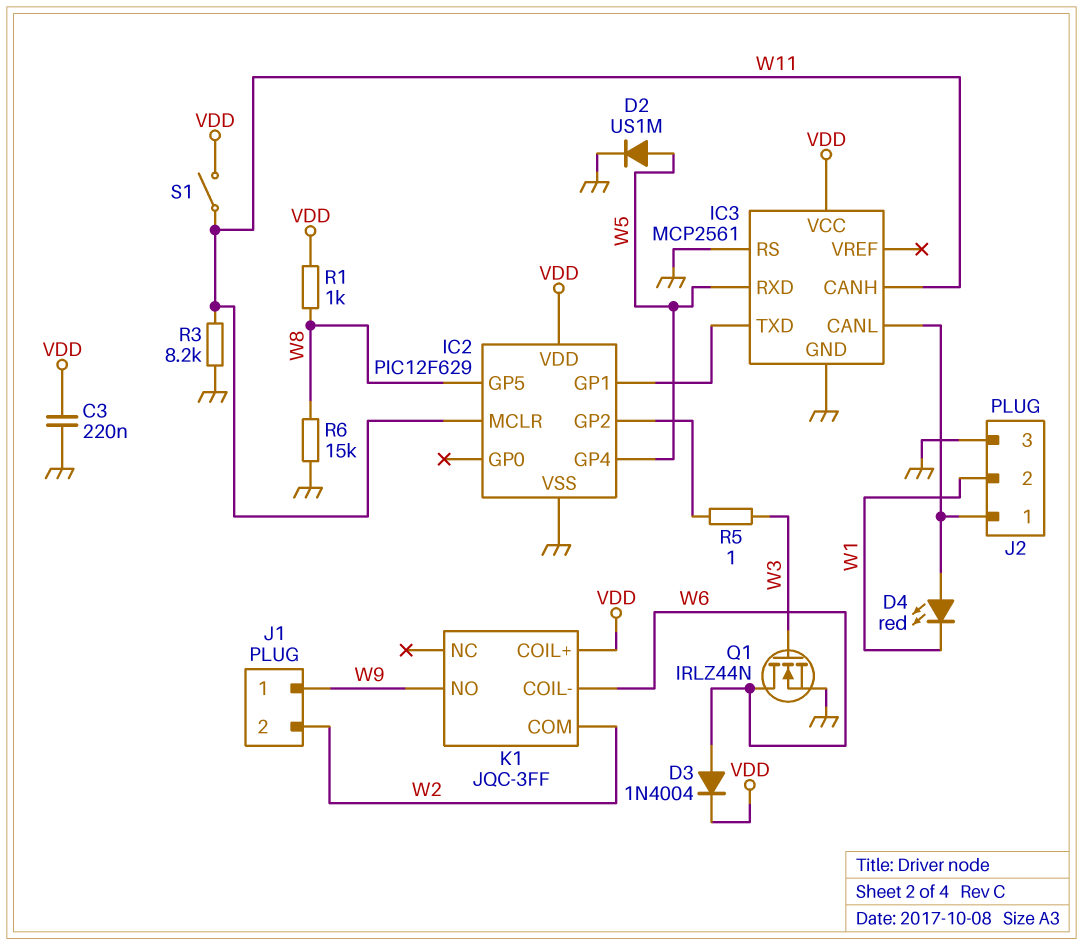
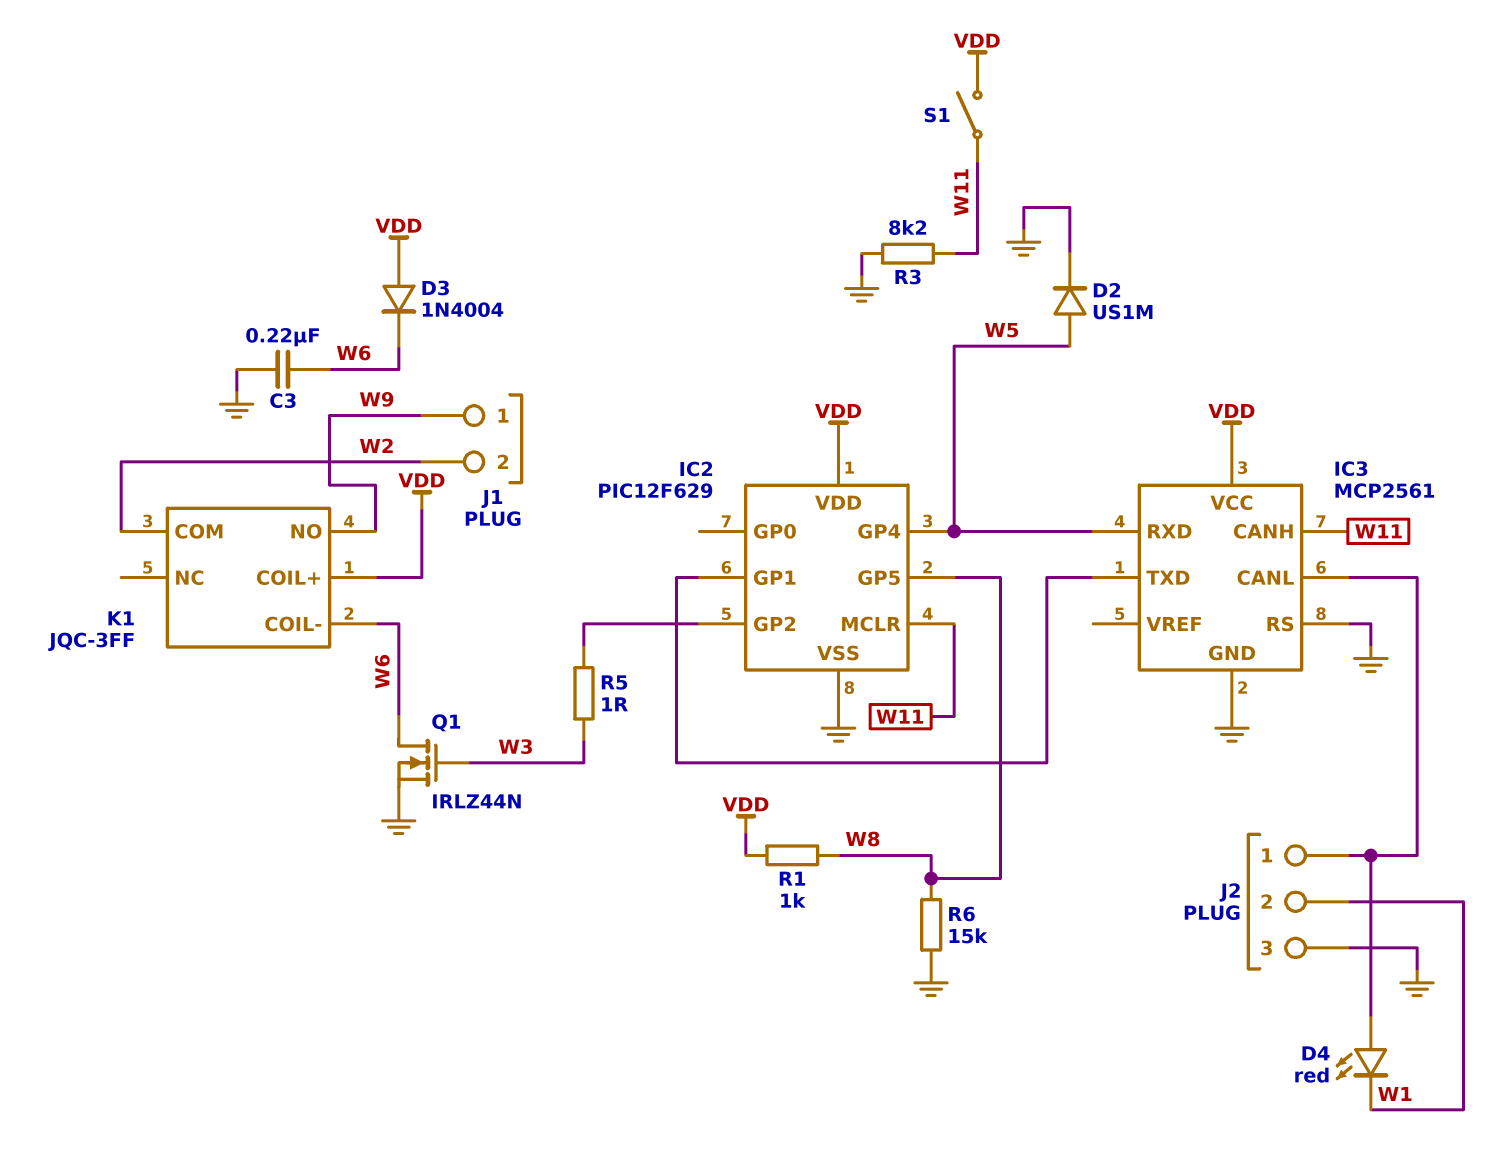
C3: 220nF (GND, VDD) -> 220nF (GND, W6)
D3: diode 1N4004 (A W6, K VDD) -> diode 1N4004 (A VDD, K W6)

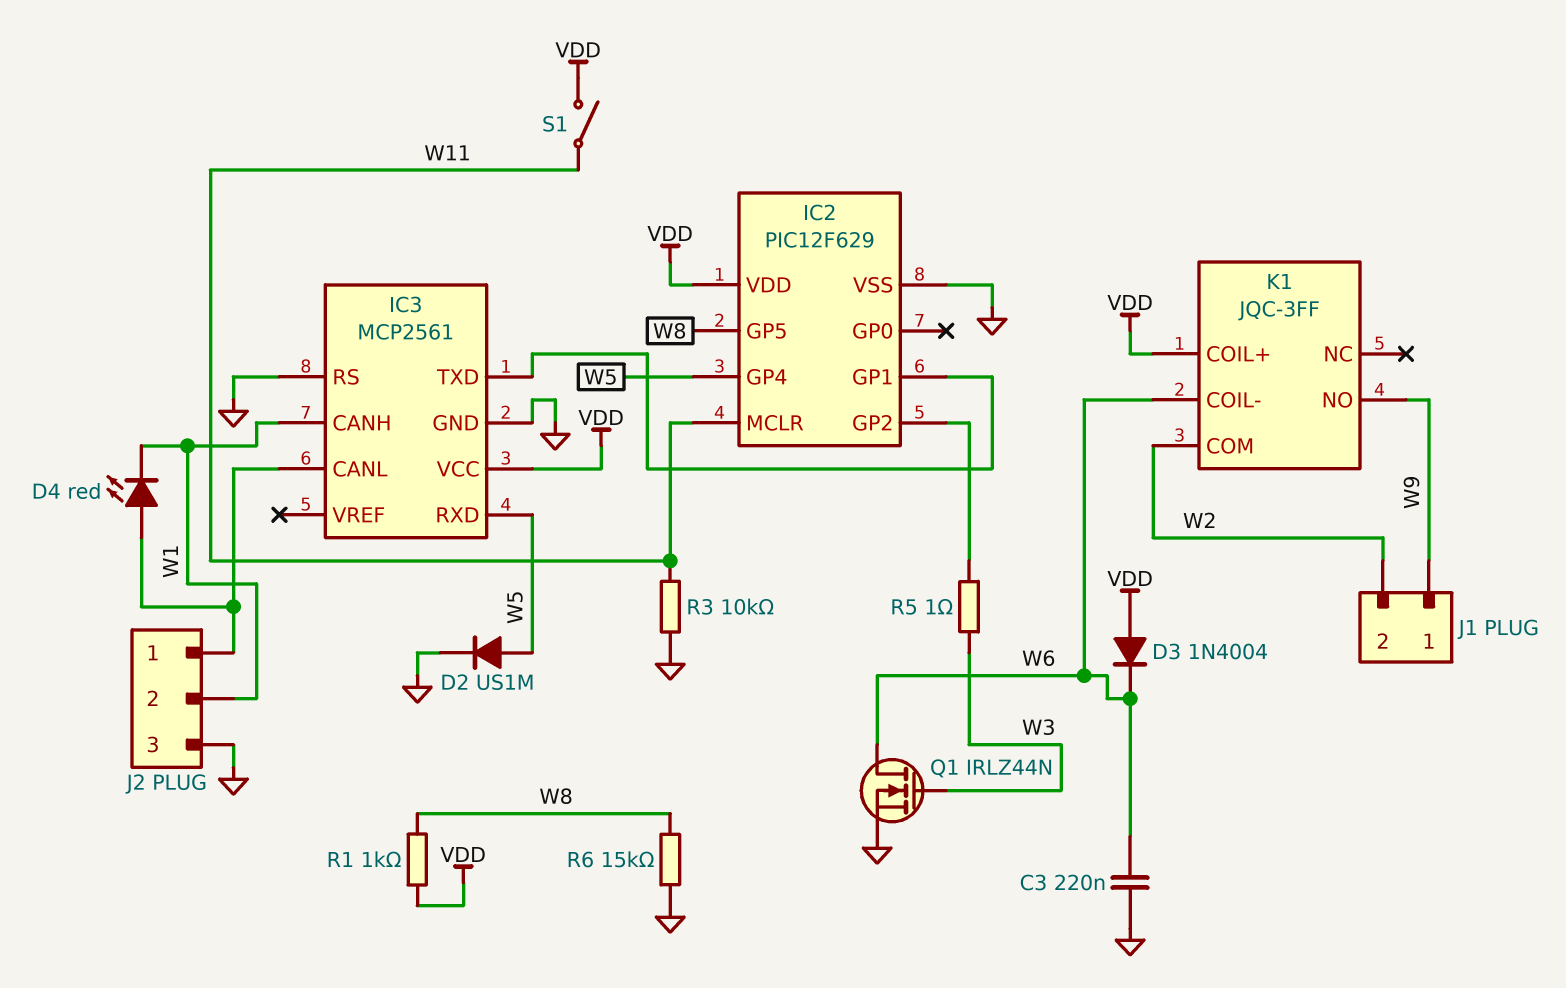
IC3 pin CANH: W11 -> W1
R3: 8.2k (GND, W11) -> 10k (GND, W11)

